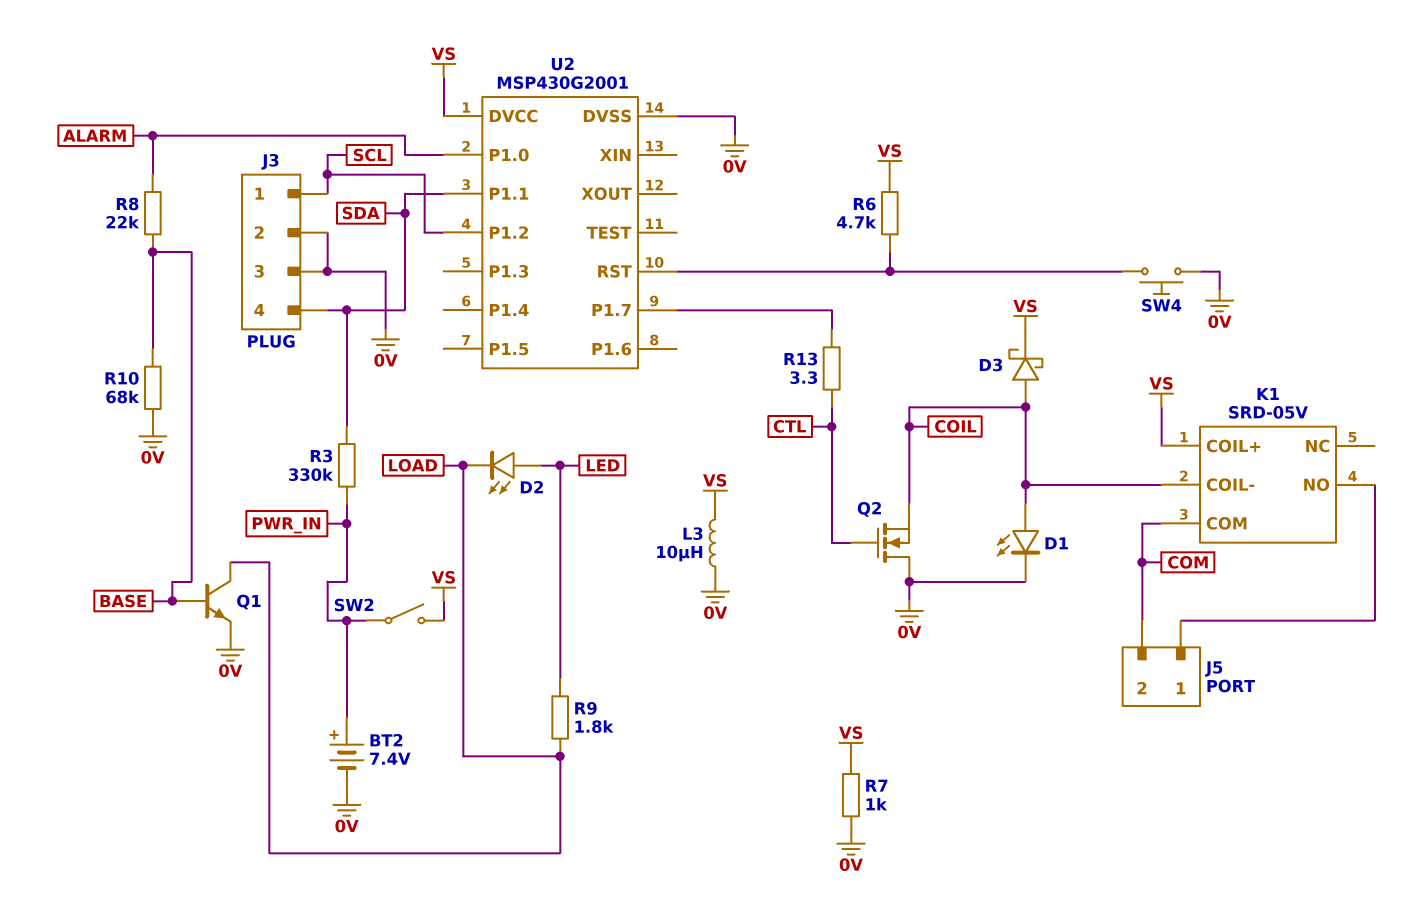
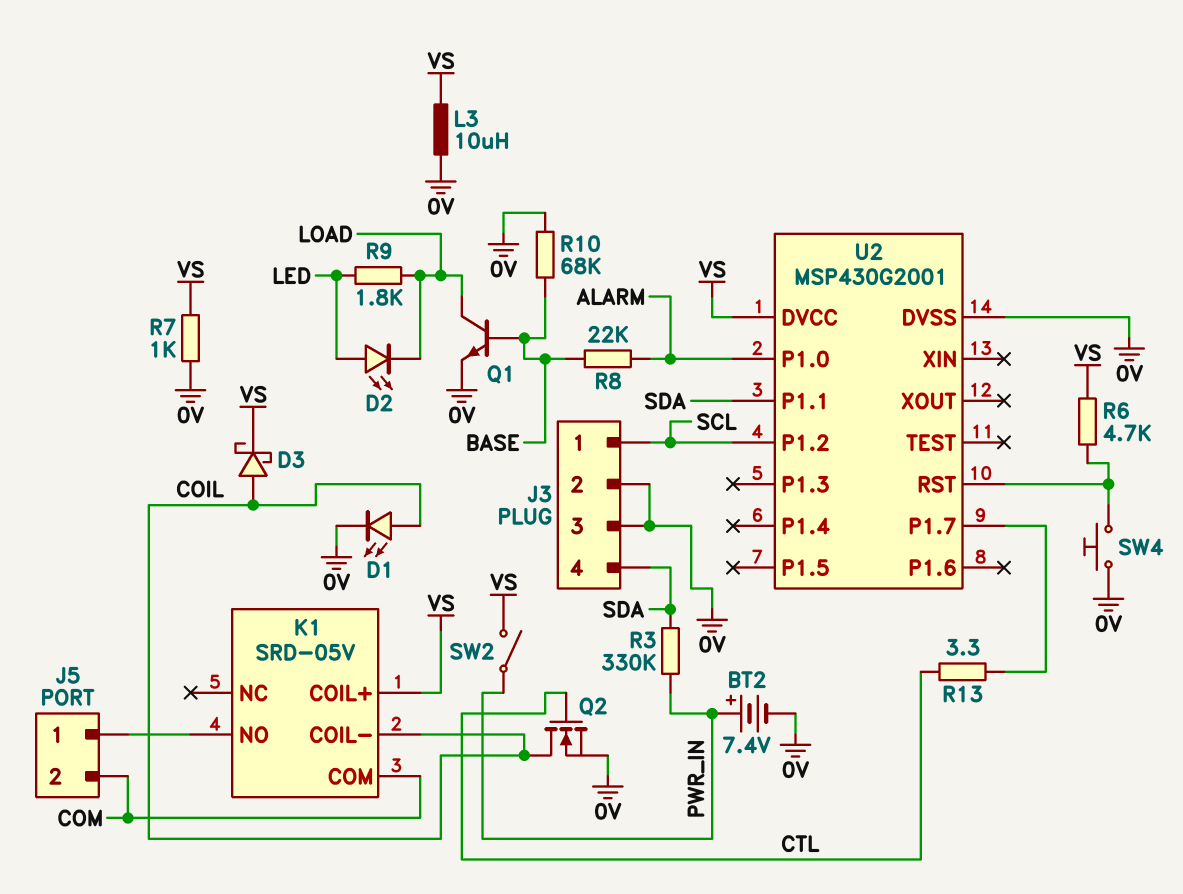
Q2: NMOS (G CTL, D 0V, S COIL) -> NMOS (G CTL, D COIL, S 0V)

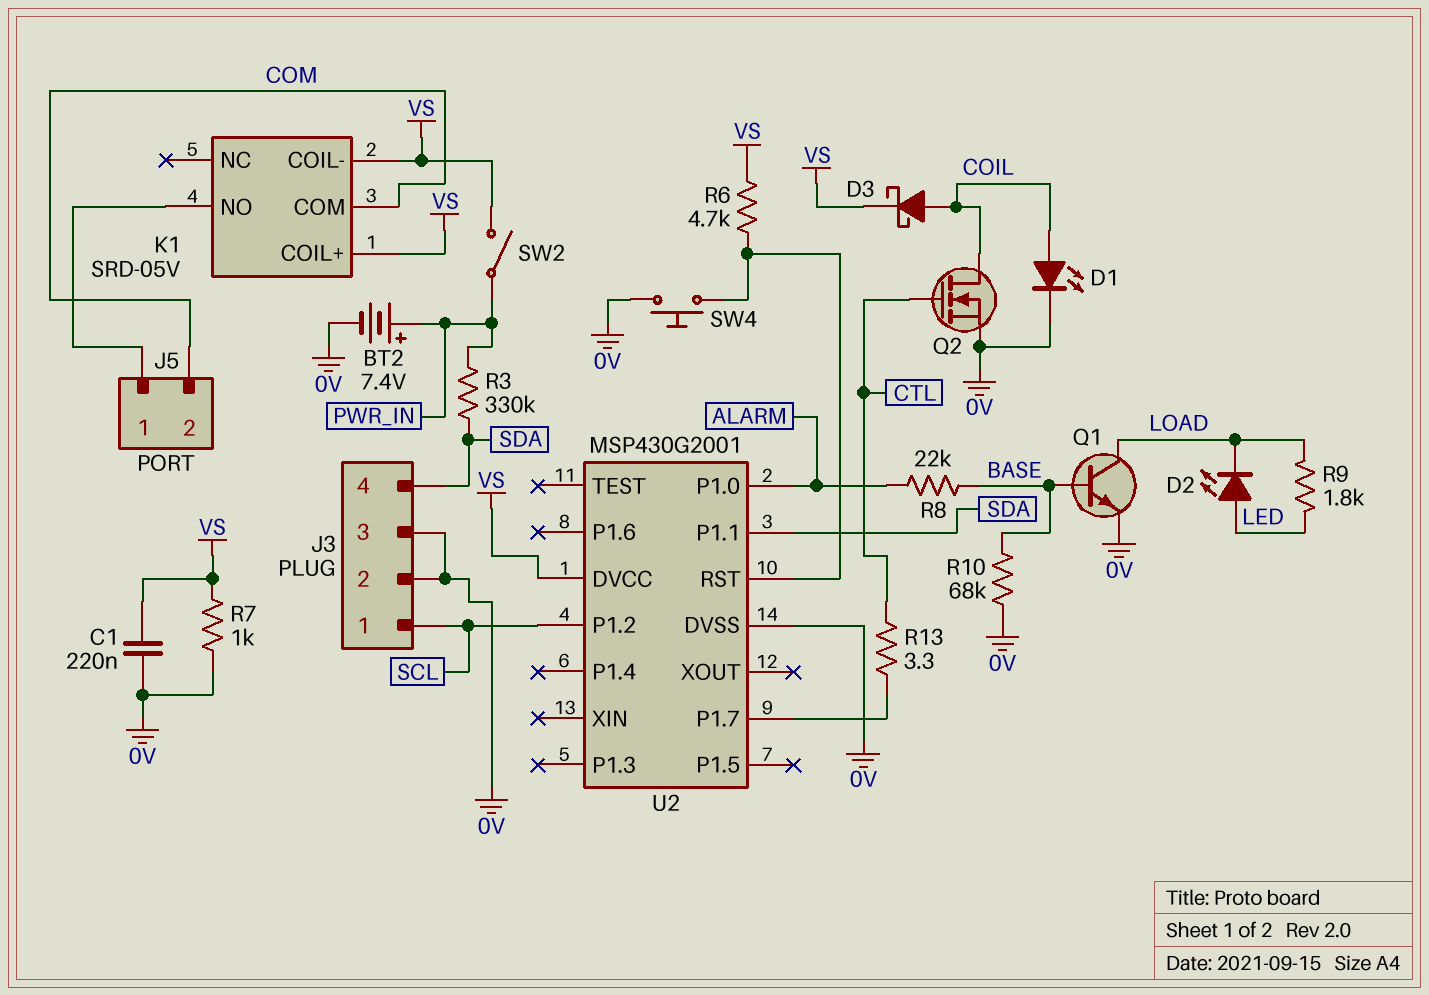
C1: none -> 220nF (0V, VS)
K1 pin COIL-: COIL -> VS
L3: 10uH (0V, VS) -> none

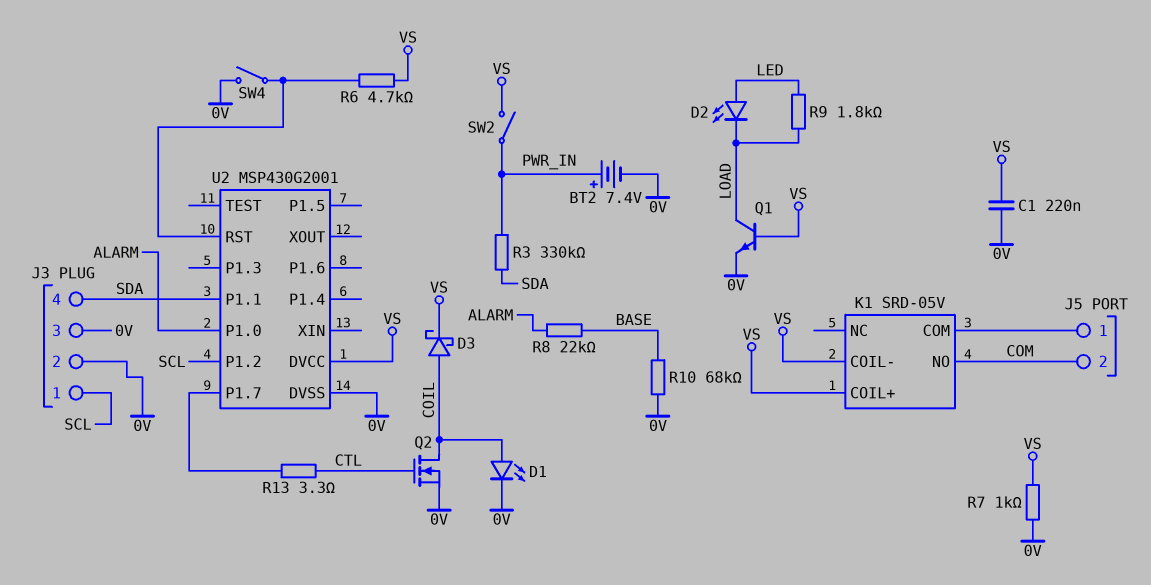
K1 pin COM: COM -> J5/1
K1 pin NO: J5/1 -> COM
Q1: NPN (B BASE, C LOAD, E 0V) -> NPN (B VS, C LOAD, E 0V)
SW4: button (0V, U2/RST) -> switch (0V, U2/RST)

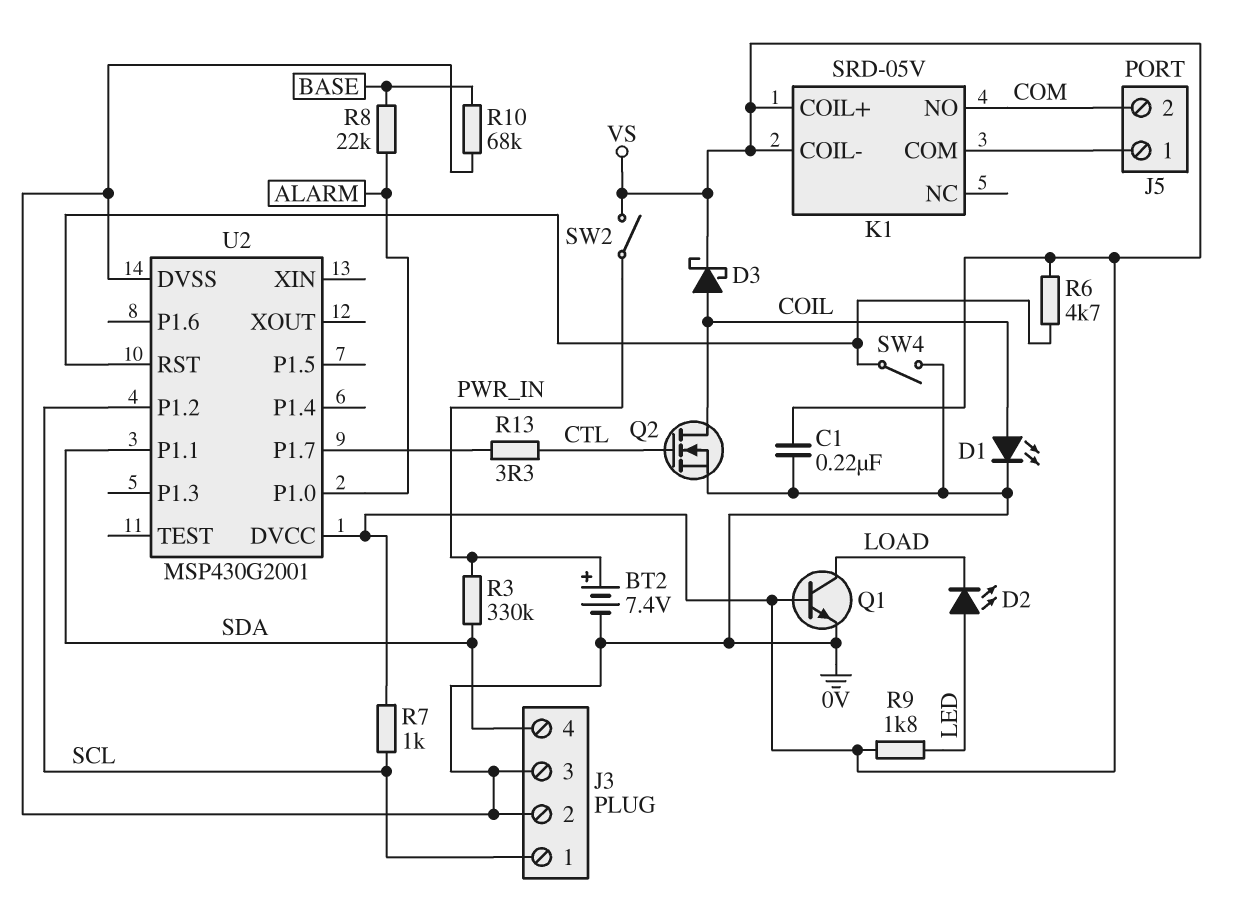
R7: 1k (0V, VS) -> 1k (SCL, VS)
R9: 1.8k (LED, LOAD) -> 1.8k (LED, VS)

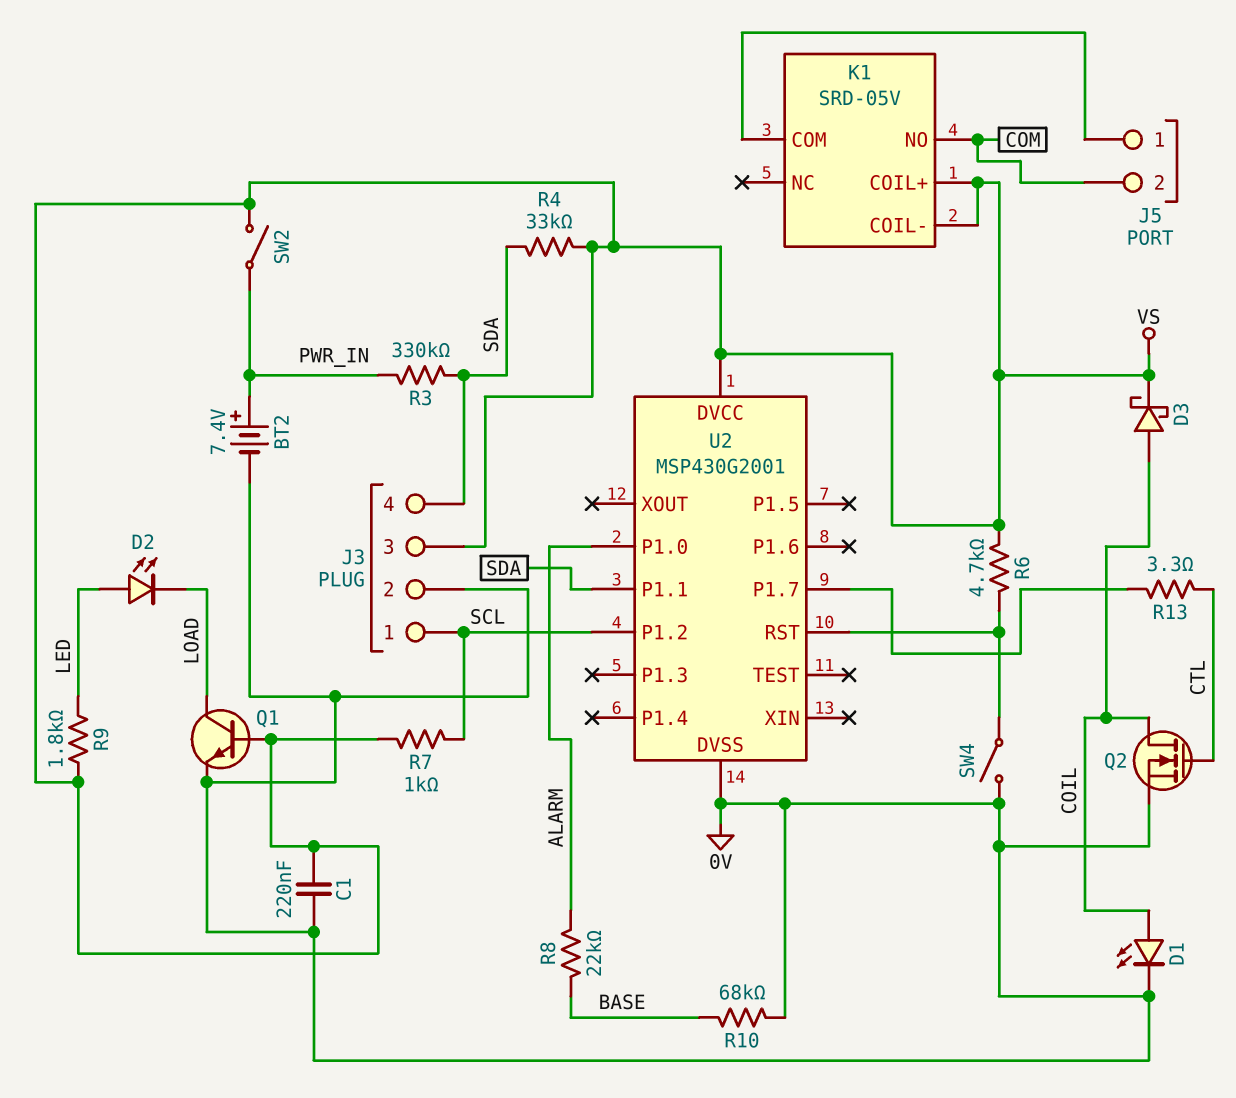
J3 pin 3: 0V -> VS
R4: none -> 33k (SDA, VS)

